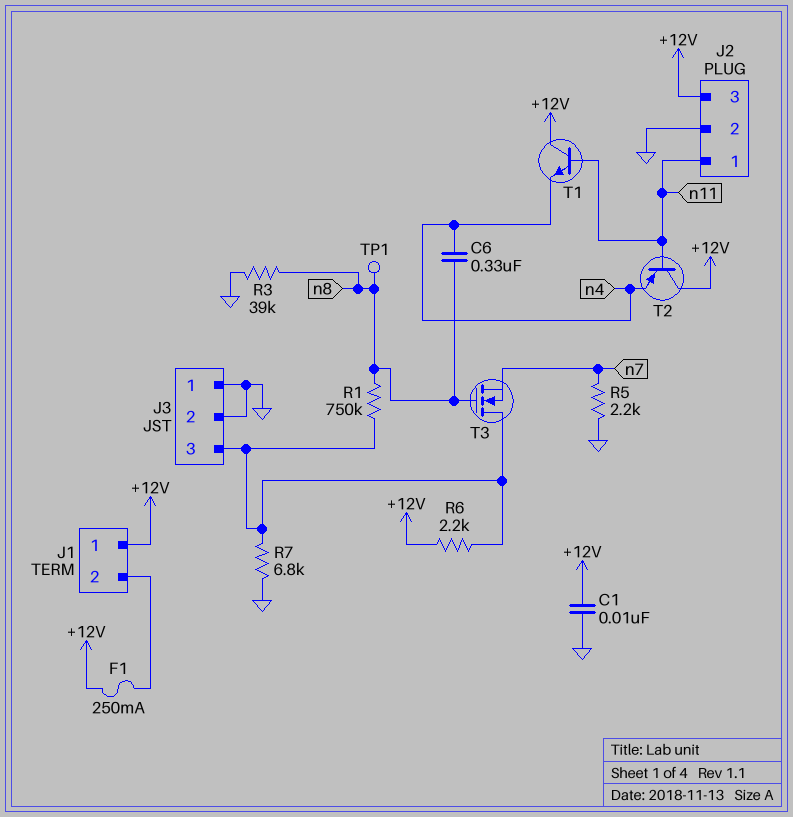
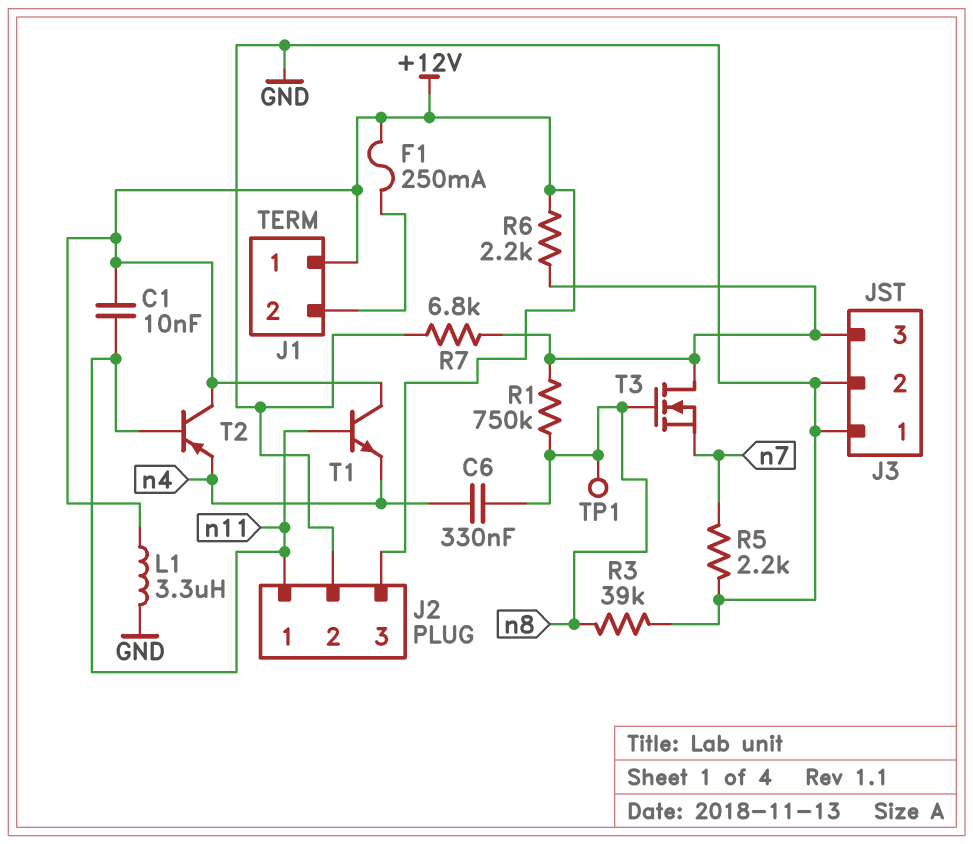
C1: 10nF (+12V, GND) -> 10nF (+12V, n11)
L1: none -> 3.3uH (+12V, GND)

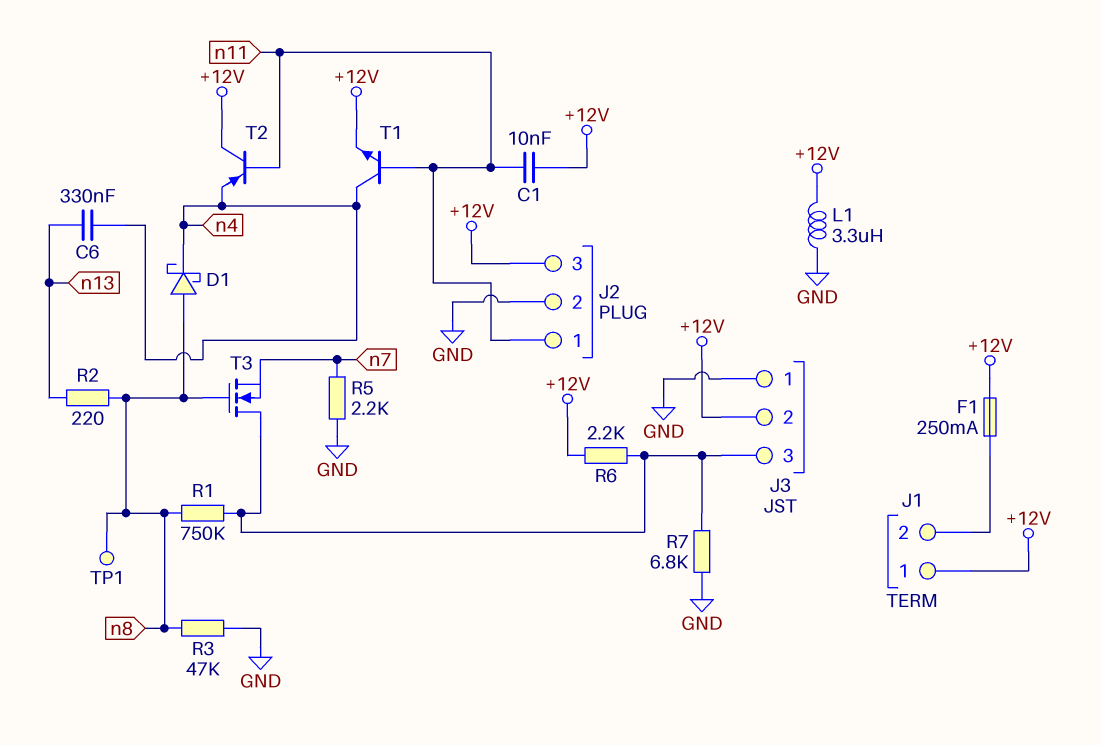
C6: 330nF (n4, n8) -> 330nF (n4, n13)
D1: none -> schottky (A n8, K n4)
J3 pin 2: GND -> +12V
R2: none -> 220 (n8, n13)
R3: 39k (GND, n8) -> 47k (GND, n8)
T1: NPN (B n11, C +12V, E n4) -> NPN (B n11, C n4, E +12V)

